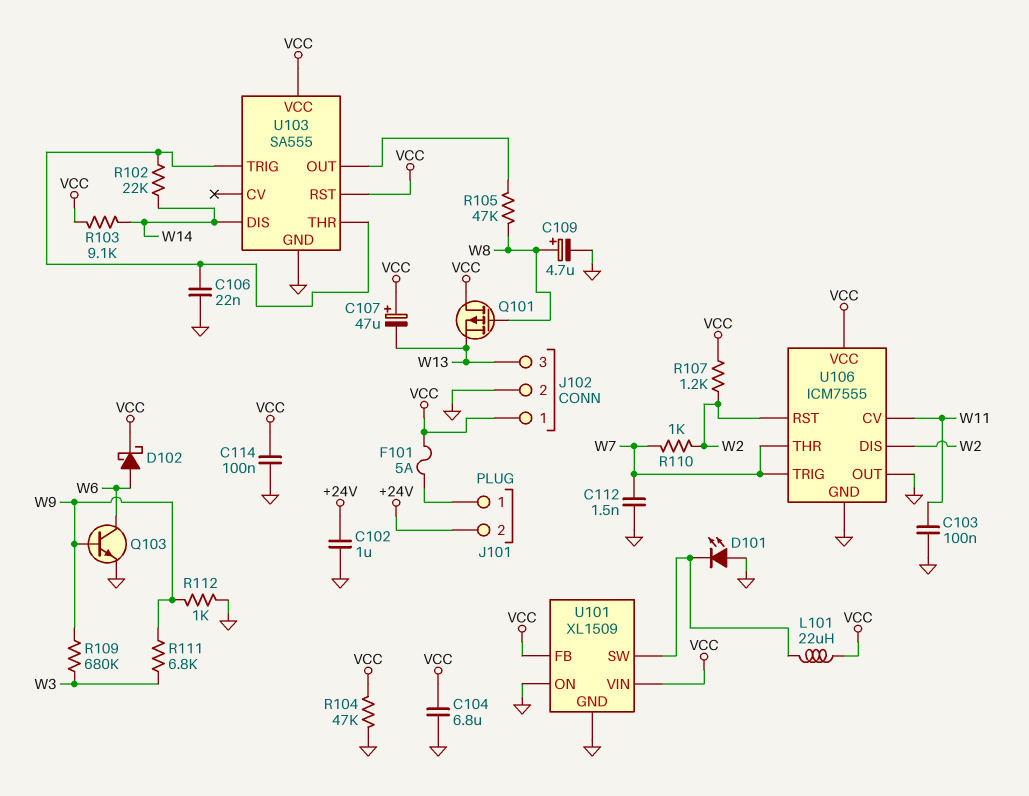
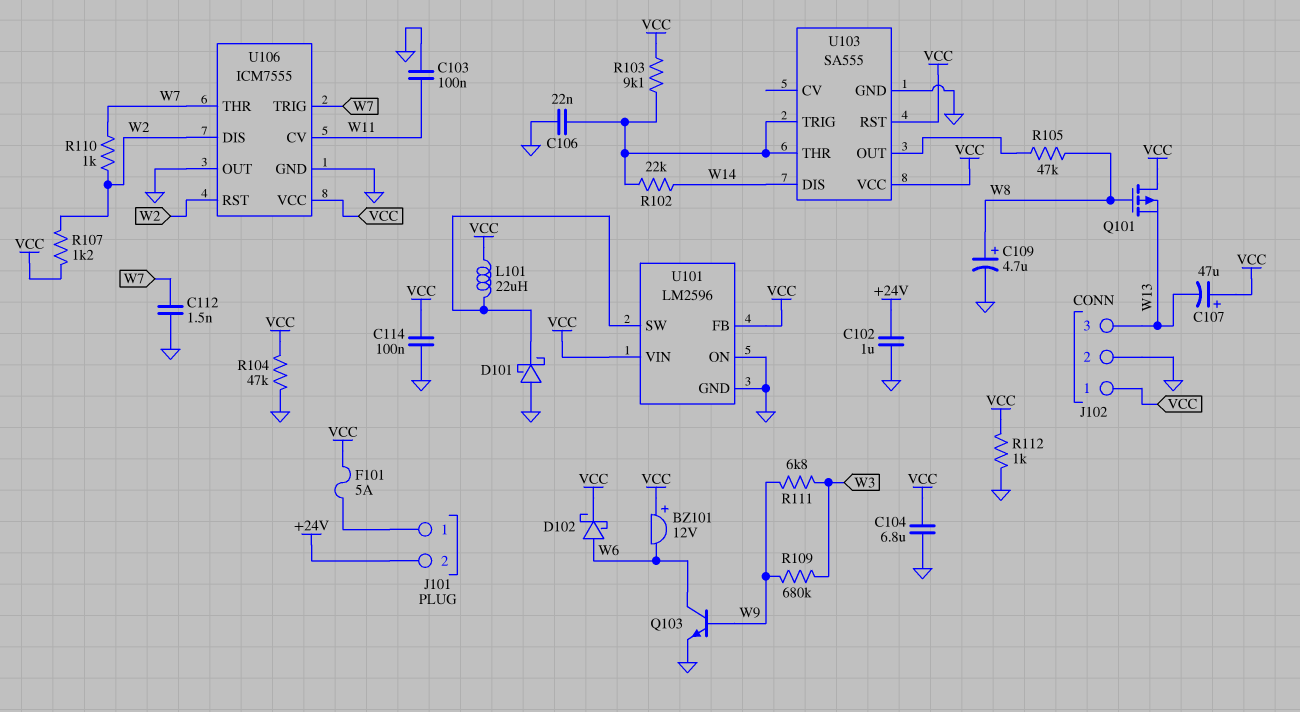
BZ101: none -> buzzer 12V (plus VCC, minus W6)
D101: LED (A GND, K U101/SW) -> schottky (A GND, K U101/SW)
R103: 9.1k (VCC, W14) -> 9.1k (U103/THR, VCC)
R112: 1k (GND, W9) -> 1k (GND, VCC)
U101: XL1509 -> LM2596

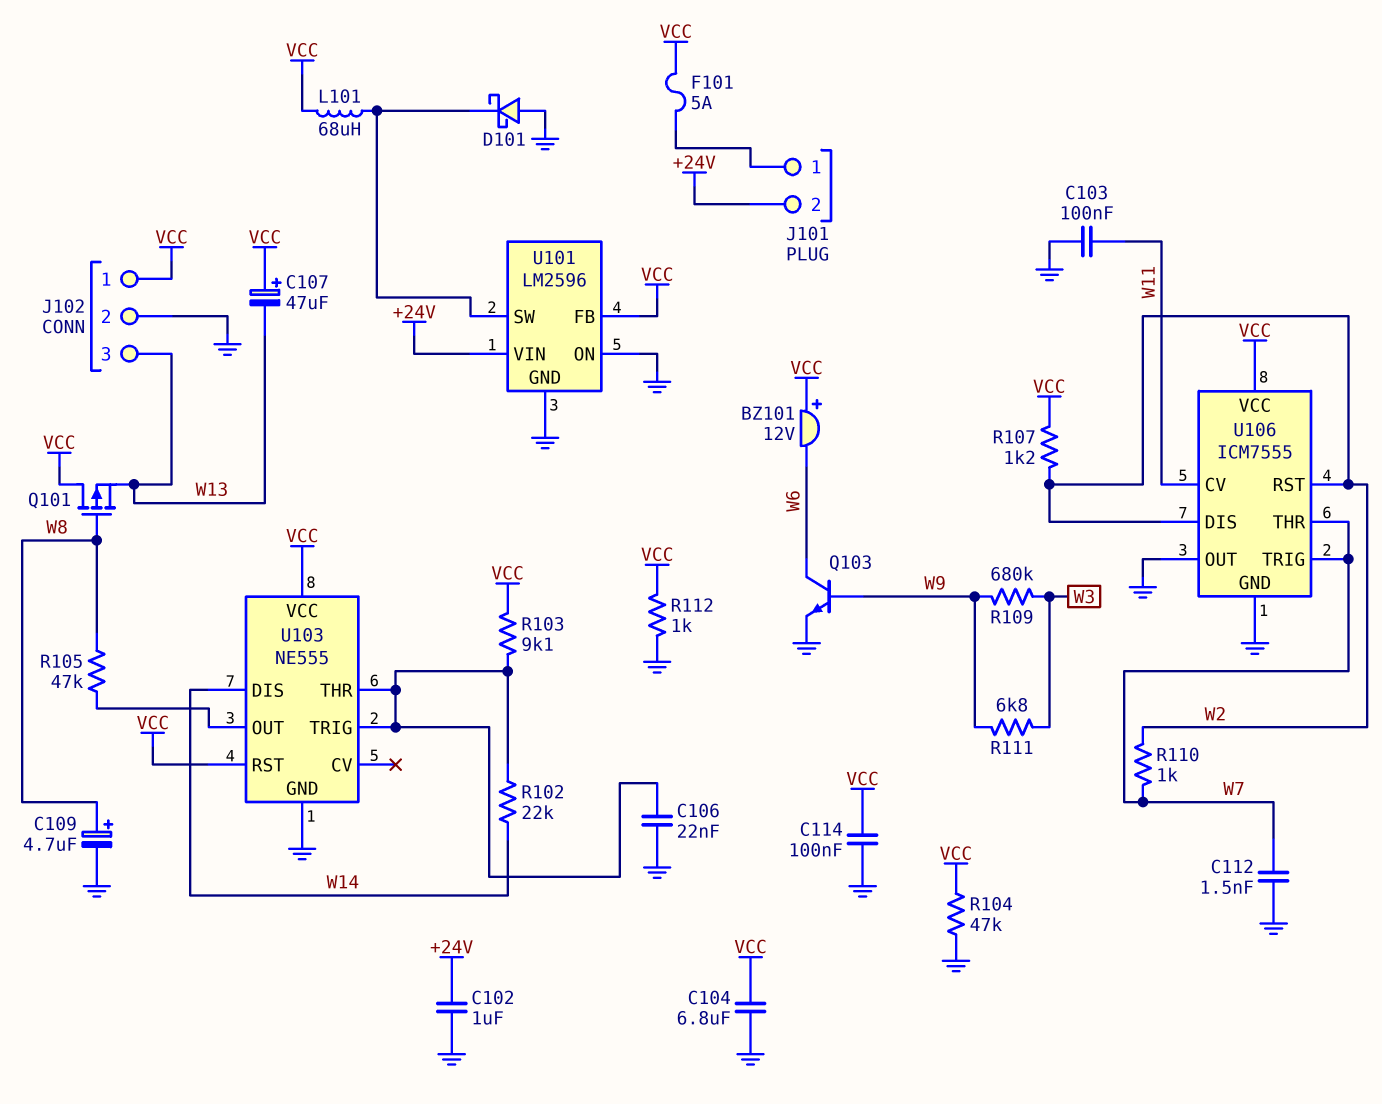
D102: schottky (A W6, K VCC) -> none
L101: 22uH (U101/SW, VCC) -> 68uH (U101/SW, VCC)
U101 pin VIN: VCC -> +24V
U103: SA555 -> NE555

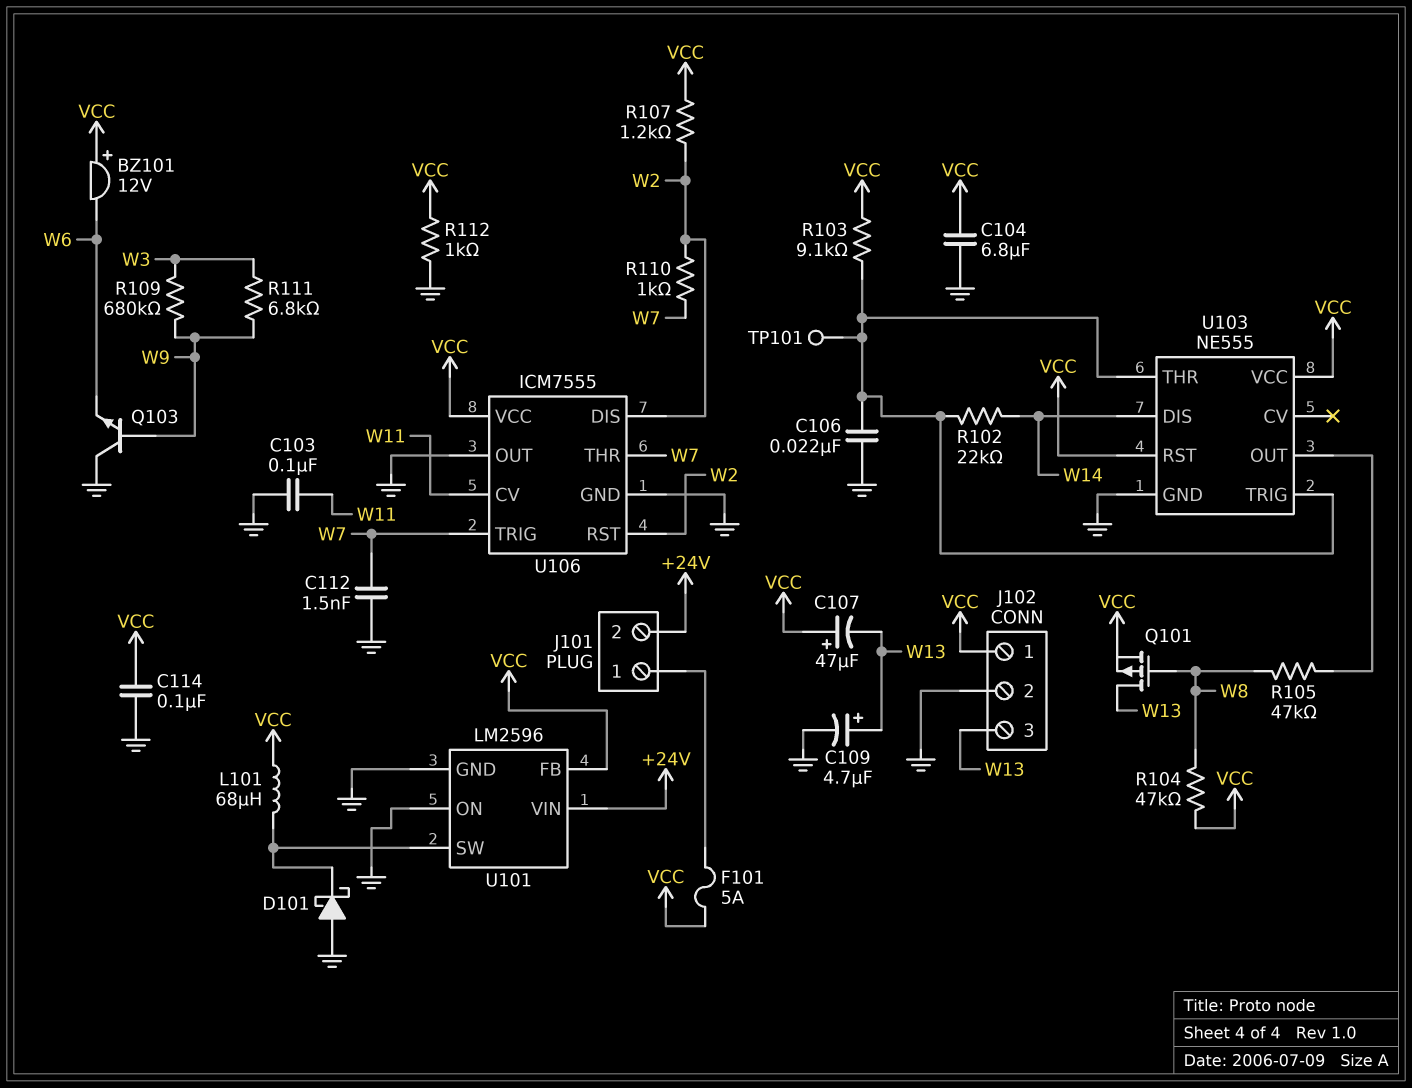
C102: 1uF (+24V, GND) -> none
C109: 4.7uF (plus W8, minus GND) -> 4.7uF (plus W13, minus GND)
Q101: PMOS (G W8, D VCC, S W13) -> PMOS (G W8, D W13, S VCC)
Q103: NPN (B W9, C W6, E GND) -> NPN (B W9, C GND, E W6)
R104: 47k (GND, VCC) -> 47k (VCC, W8)
TP101: none -> test point (U103/THR)

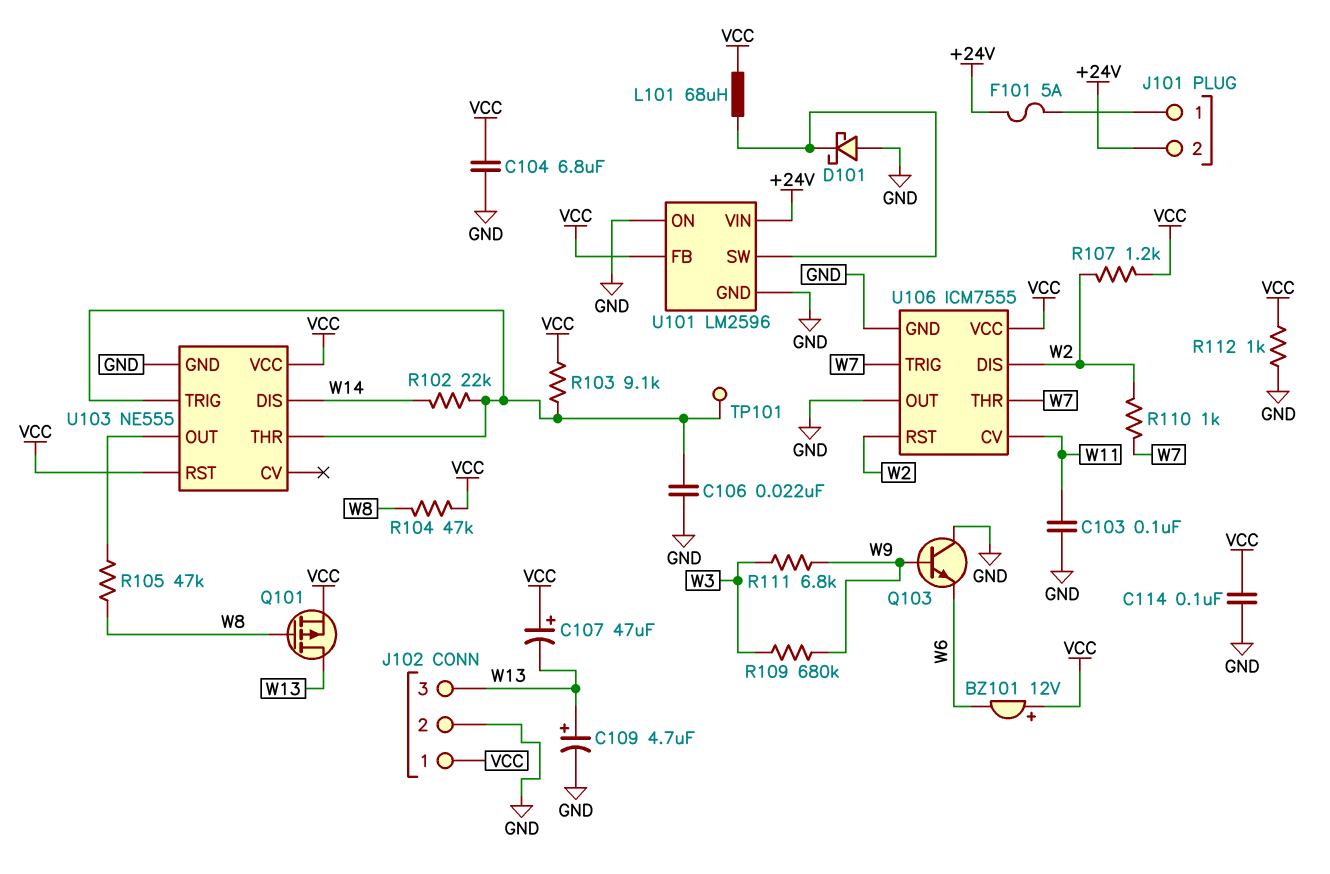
C112: 1.5nF (GND, W7) -> none
F101: 5A (J101/1, VCC) -> 5A (+24V, J101/1)

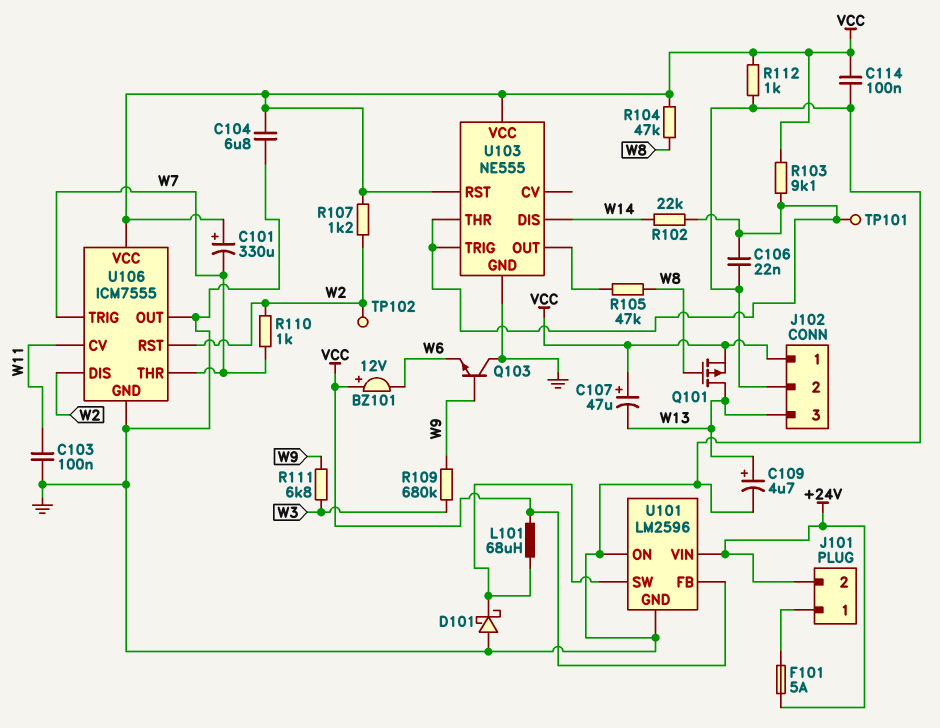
C101: none -> 330uF (plus VCC, minus W7)
TP102: none -> test point (W2)

